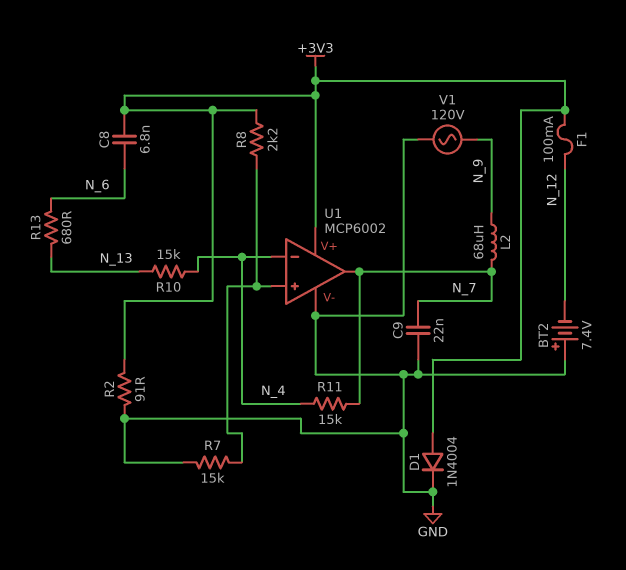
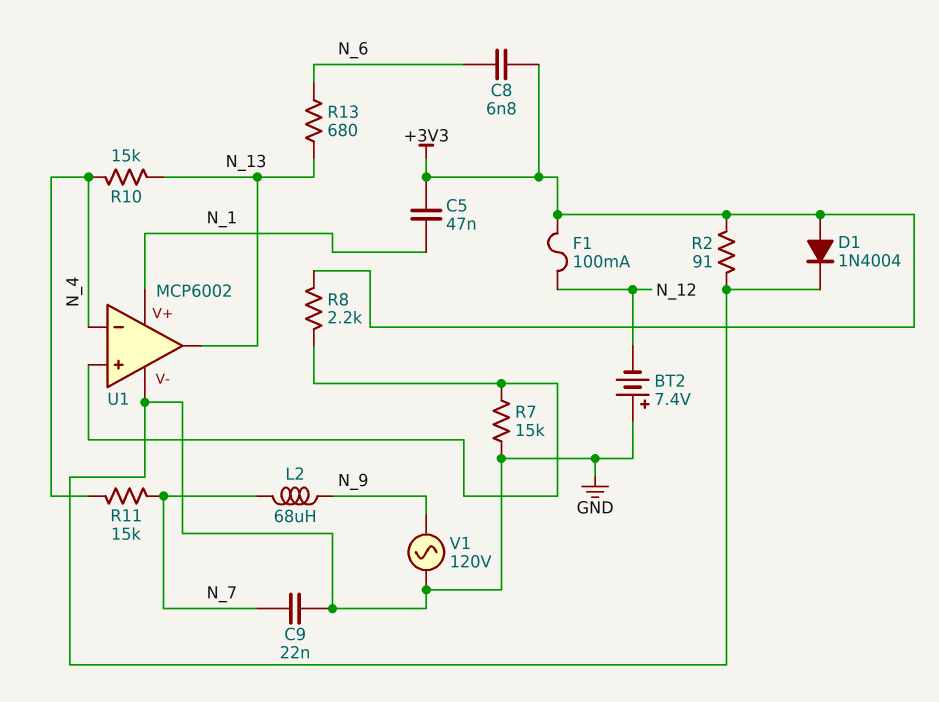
C5: none -> 47nF (+3V3, N_1)
U1 pin V+: +3V3 -> N_1
U1 pin out: N_7 -> N_13

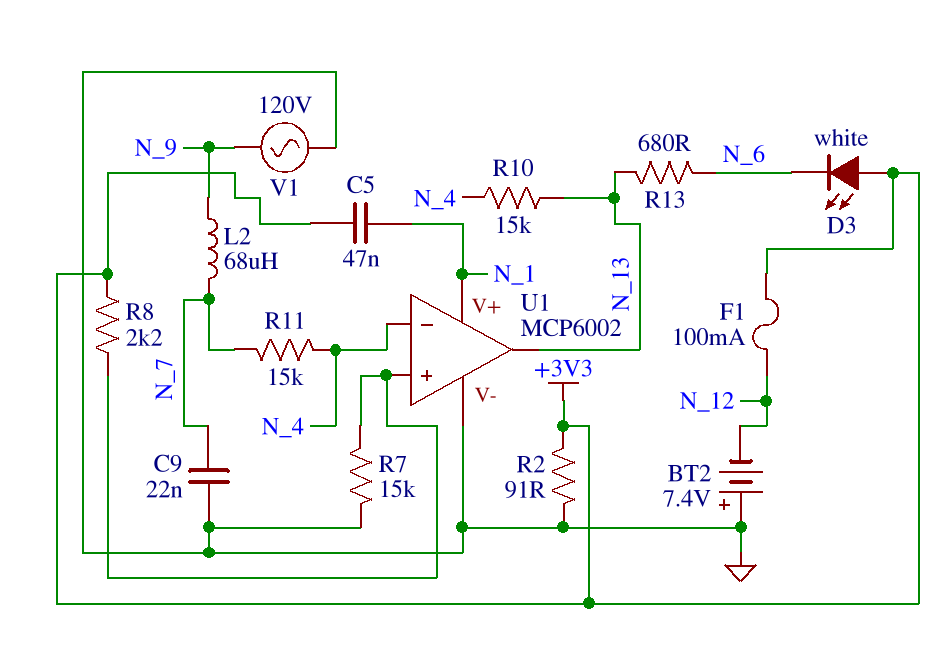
C8: 6.8nF (+3V3, N_6) -> none
D1: diode 1N4004 (A +3V3, K GND) -> none
D3: none -> LED white (A +3V3, K N_6)

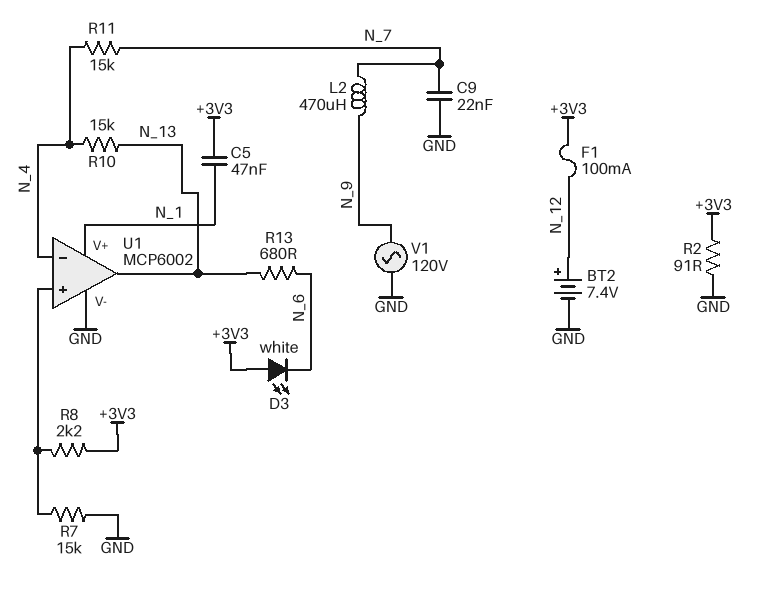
BT2: 7.4V (plus GND, minus N_12) -> 7.4V (plus N_12, minus GND)
L2: 68uH (N_7, N_9) -> 470uH (N_7, N_9)

